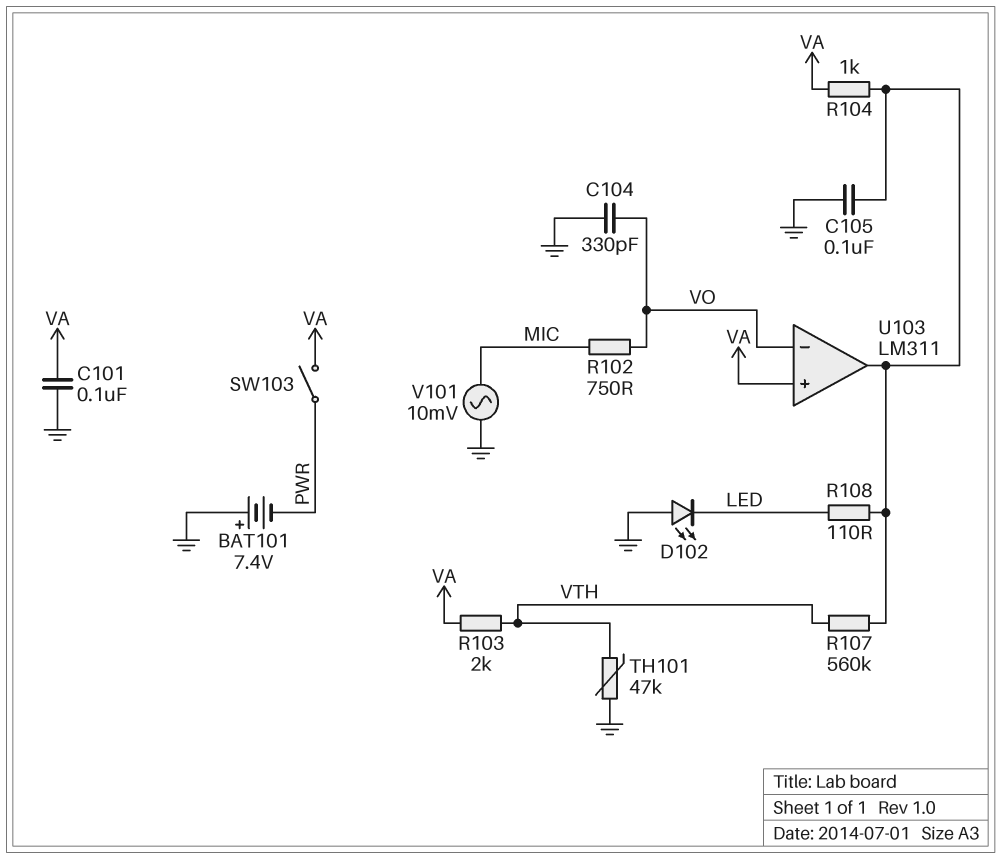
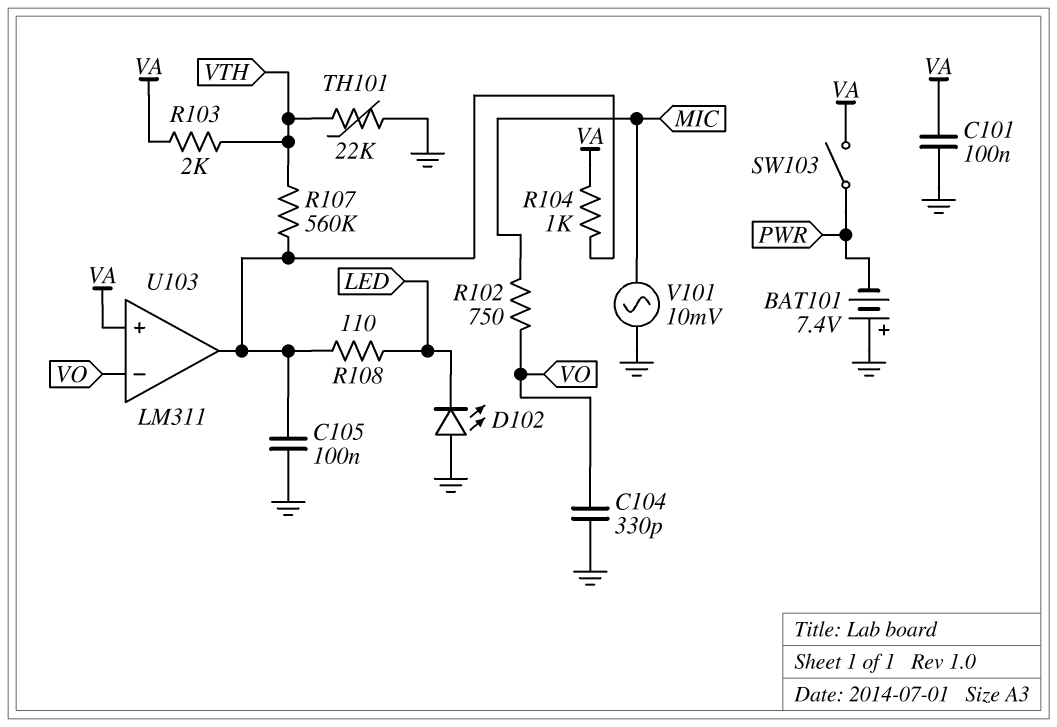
TH101: 47k (GND, VTH) -> 22k (GND, VTH)

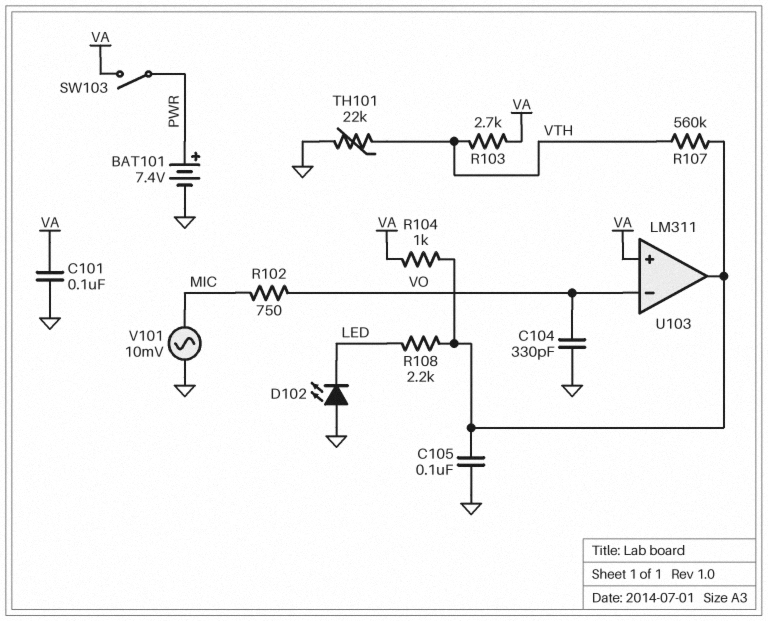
BAT101: 7.4V (plus GND, minus PWR) -> 7.4V (plus PWR, minus GND)
R103: 2k (VA, VTH) -> 2.7k (VA, VTH)
R108: 110 (LED, U103/out) -> 2.2k (LED, U103/out)

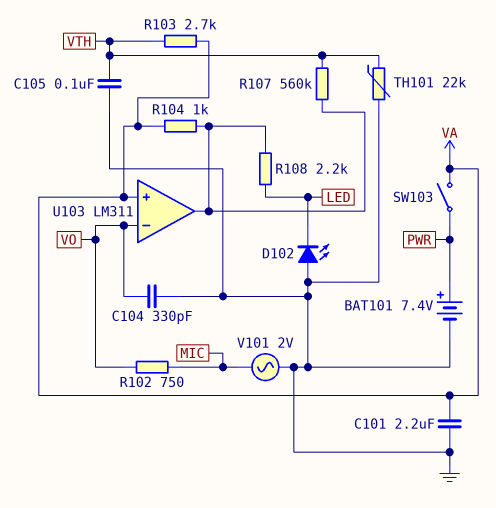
C101: 100nF (GND, VA) -> 2.2uF (GND, VA)
C105: 100nF (GND, U103/out) -> 100nF (GND, VTH)
V101: AC 10mV (GND, MIC) -> AC 2V (GND, MIC)

